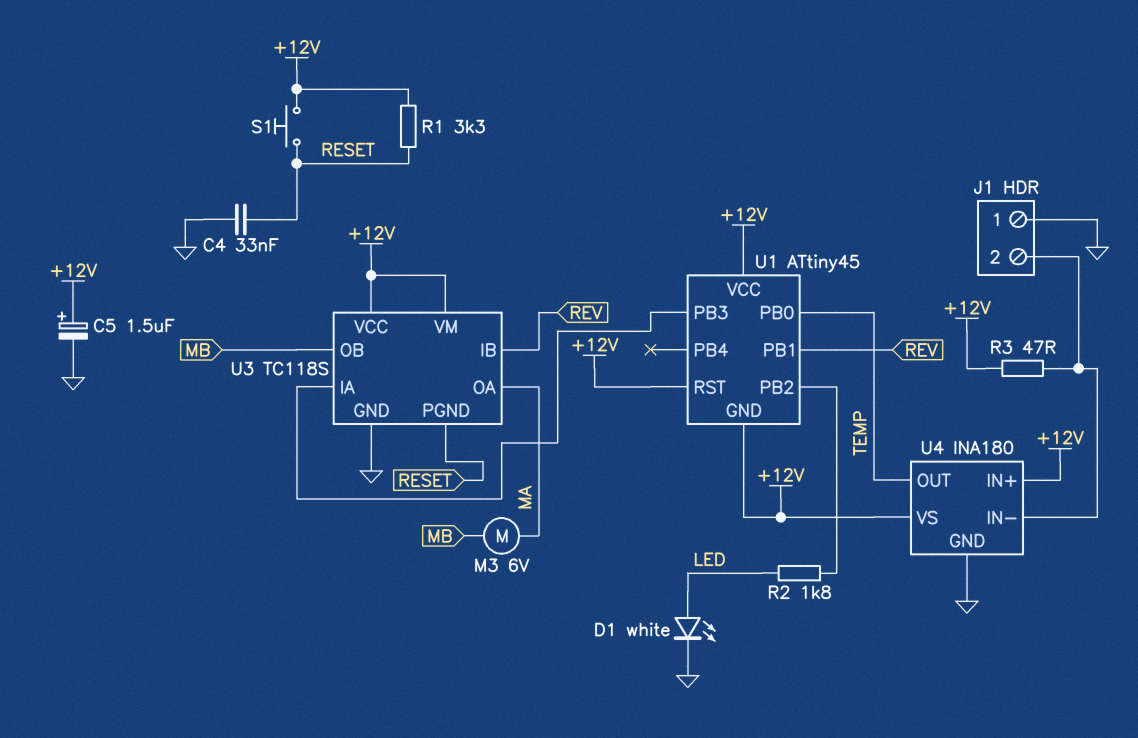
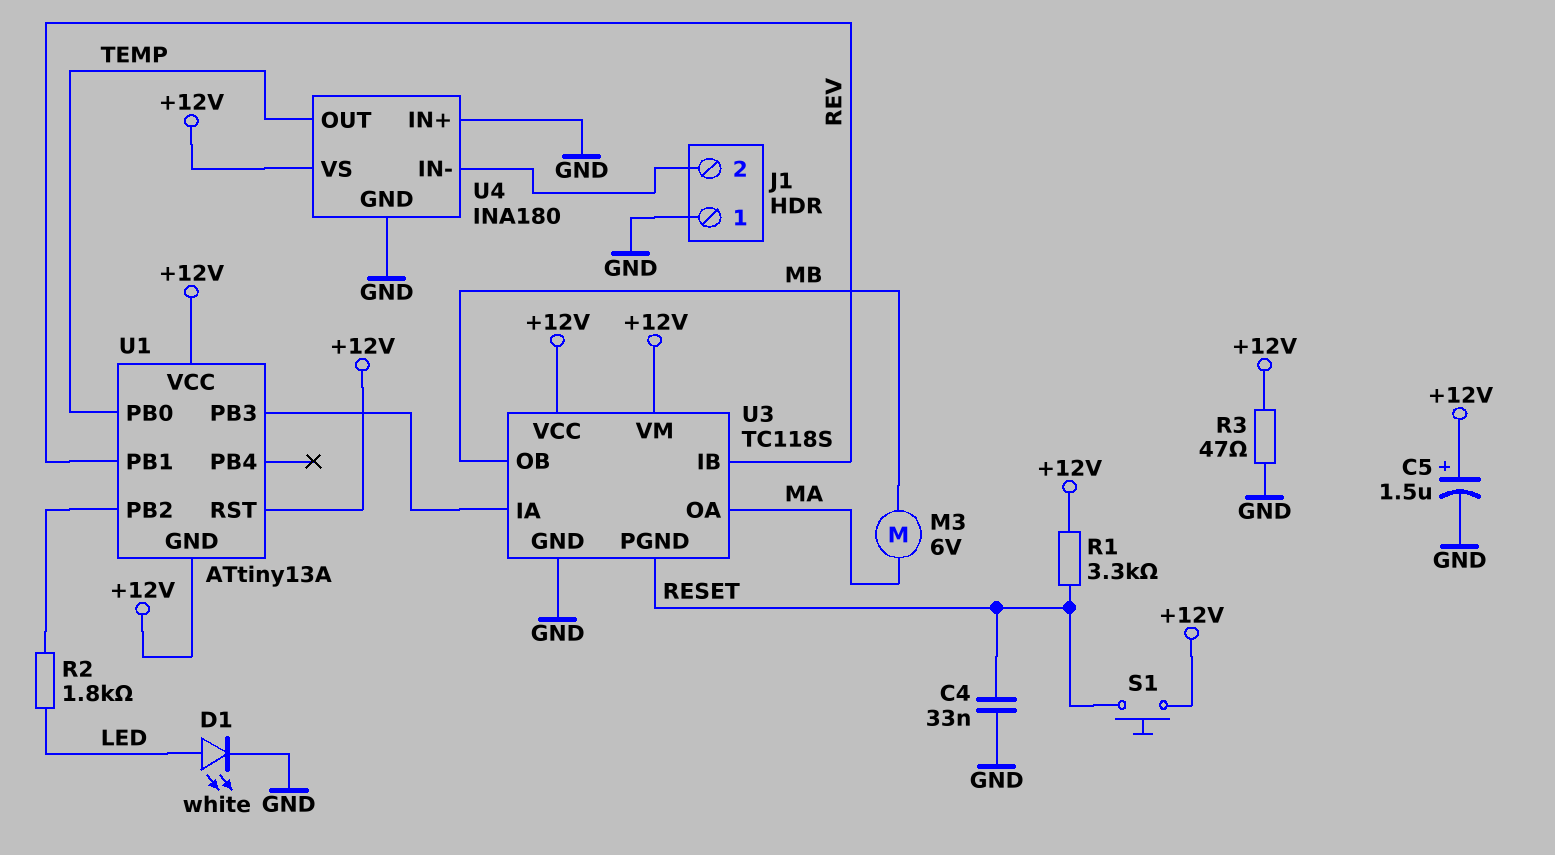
R3: 47 (+12V, J1/2) -> 47 (+12V, GND)
U1: ATtiny45 -> ATtiny13A
U4 pin IN+: +12V -> GND

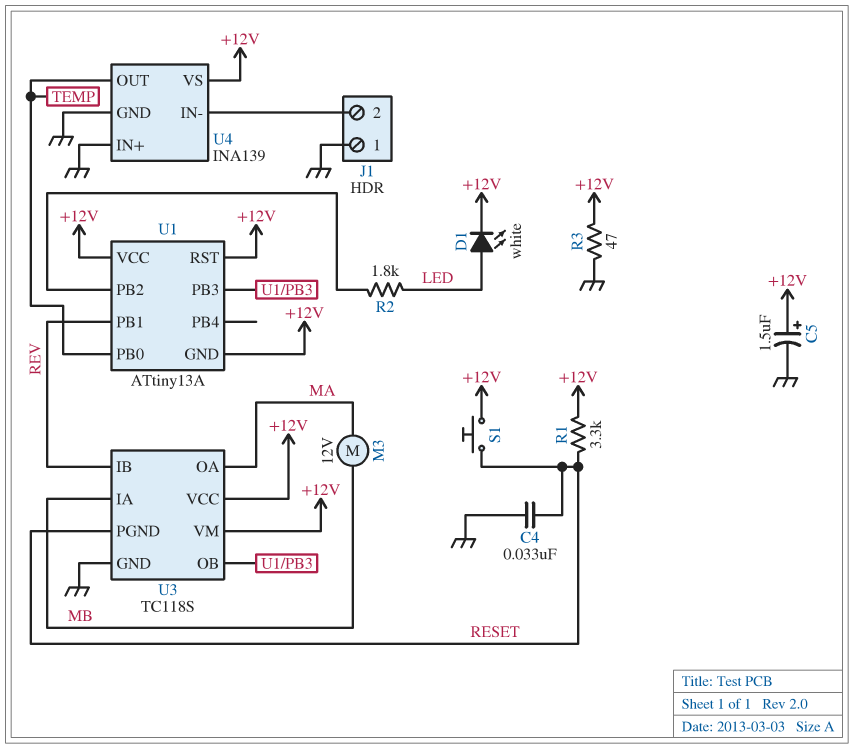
D1: LED white (A LED, K GND) -> LED white (A LED, K +12V)
M3: motor 6V (MA, MB) -> motor 12V (MA, MB)
U3 pin IA: U1/PB3 -> MB
U3 pin OB: MB -> U1/PB3
U4: INA180 -> INA139

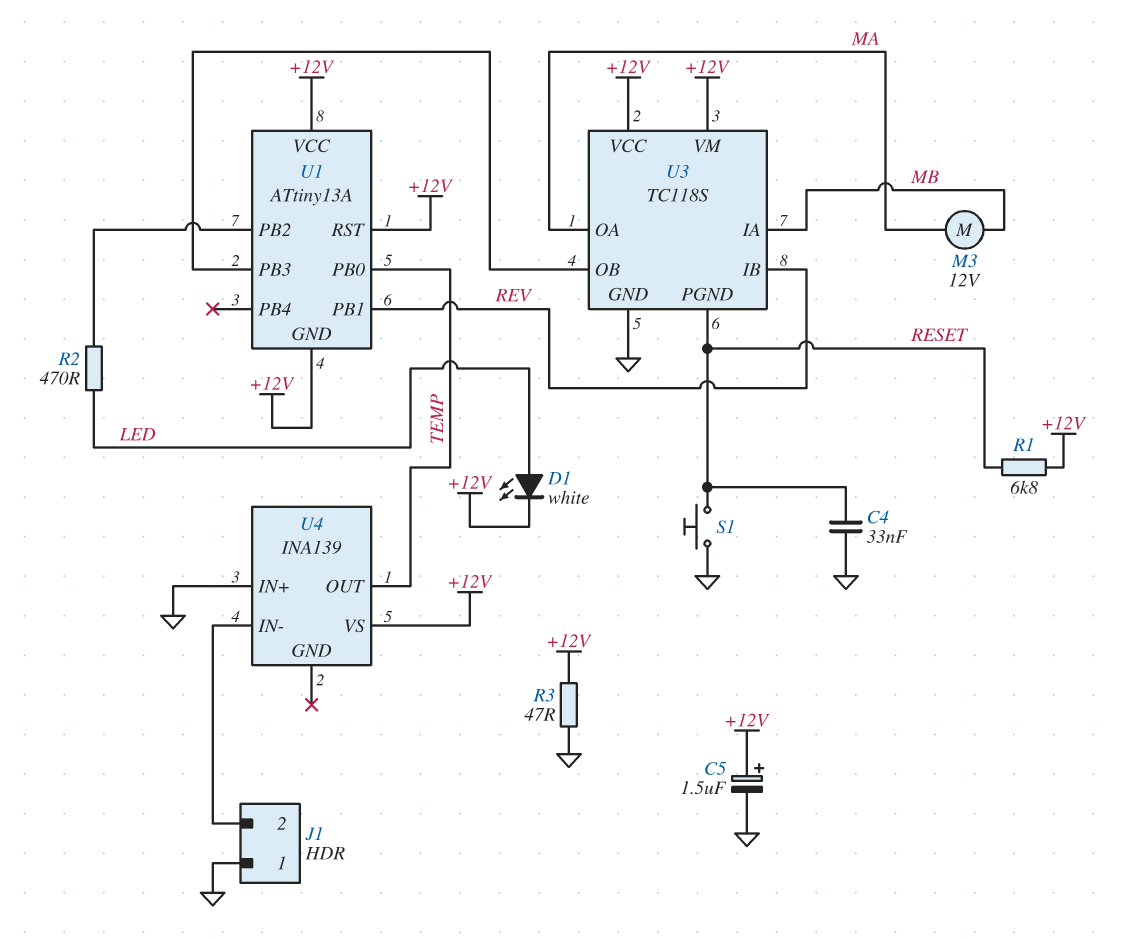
R1: 3.3k (+12V, RESET) -> 6.8k (+12V, RESET)
R2: 1.8k (LED, U1/PB2) -> 470 (LED, U1/PB2)
S1: button (+12V, RESET) -> button (GND, RESET)
U4 pin GND: GND -> none

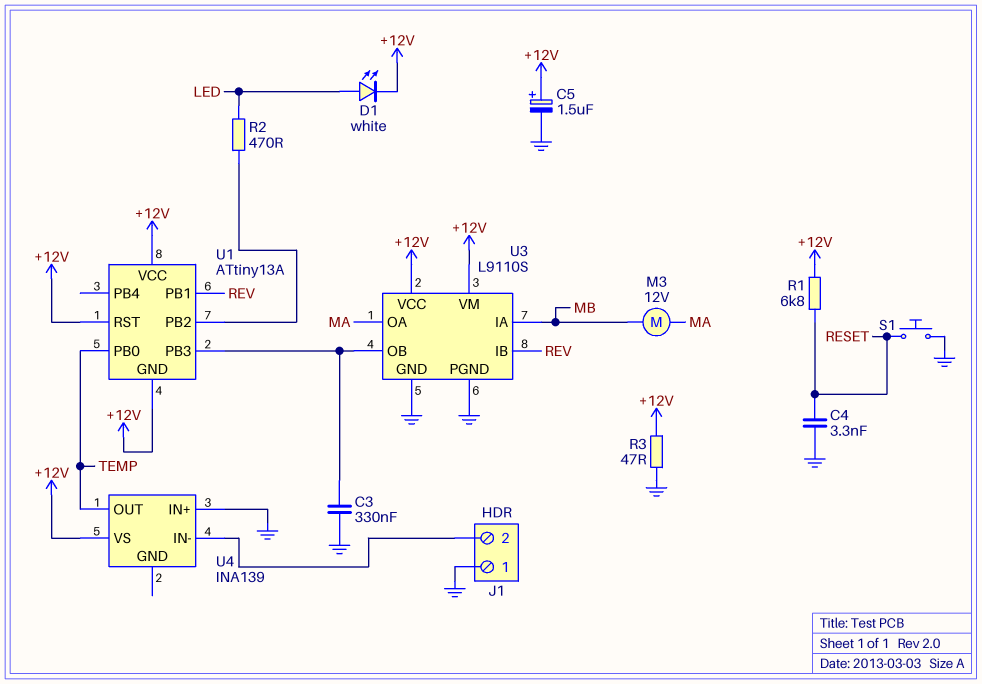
C3: none -> 330nF (GND, U1/PB3)
C4: 33nF (GND, RESET) -> 3.3nF (GND, RESET)
U3: TC118S -> L9110S
U3 pin PGND: RESET -> GND

